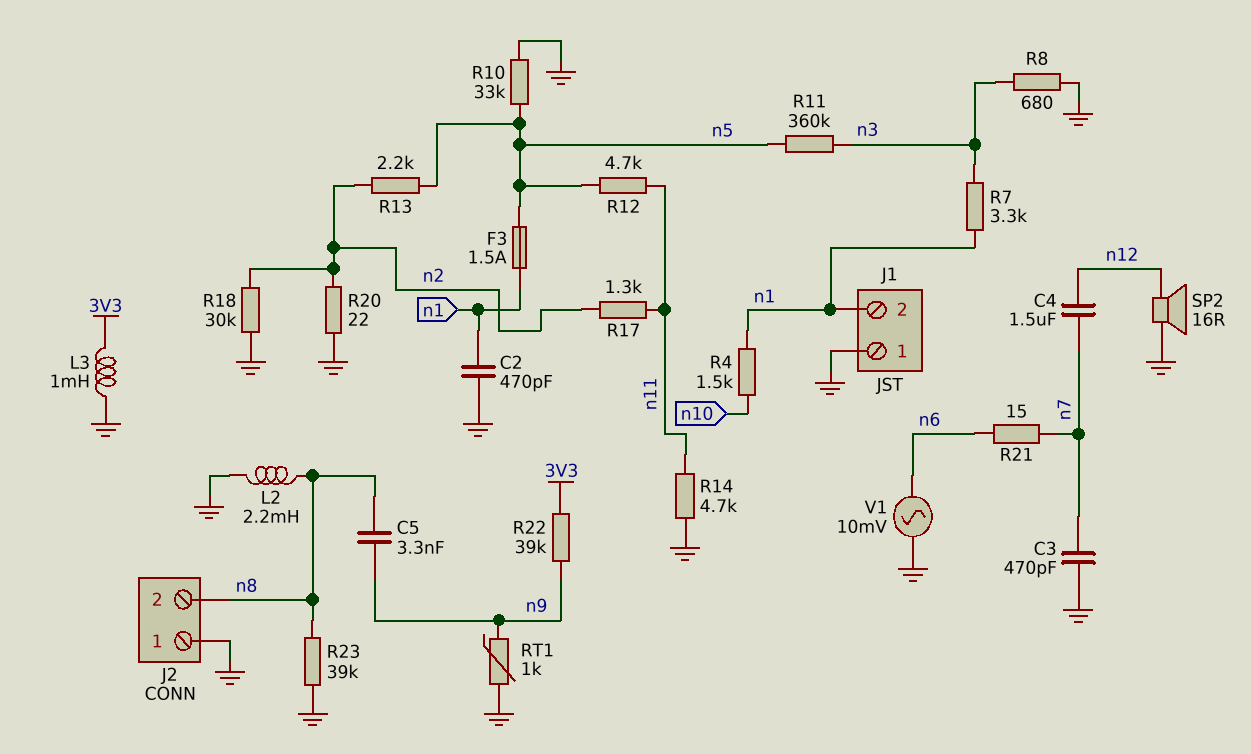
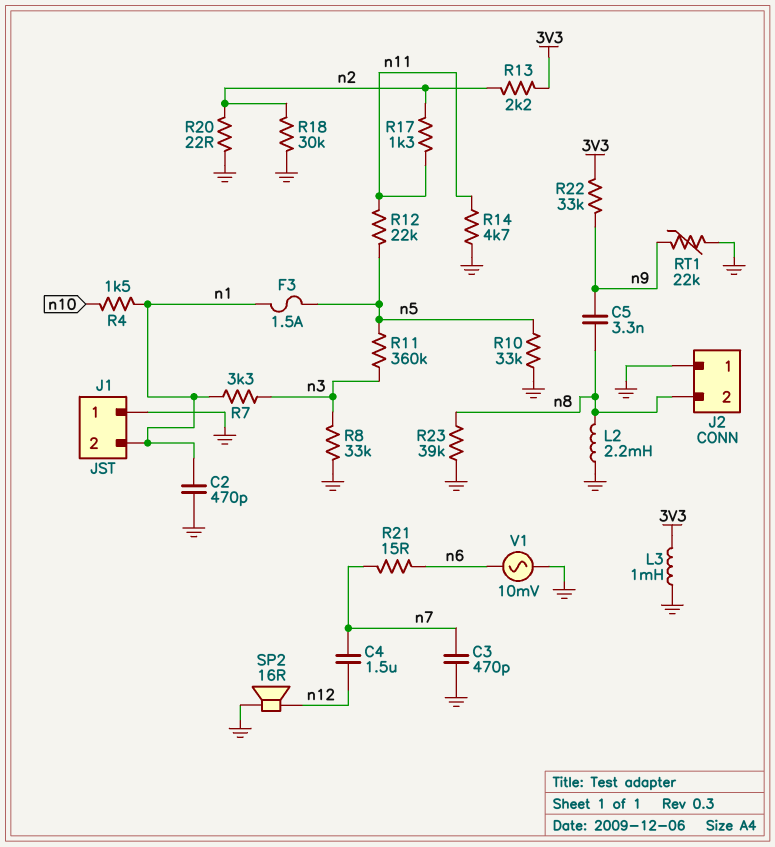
R8: 680 (GND, n3) -> 33k (GND, n3)
R12: 4.7k (n5, n11) -> 22k (n5, n11)
R13: 2.2k (n2, n5) -> 2.2k (3V3, n2)
R22: 39k (3V3, n9) -> 33k (3V3, n9)
RT1: 1k (GND, n9) -> 22k (GND, n9)

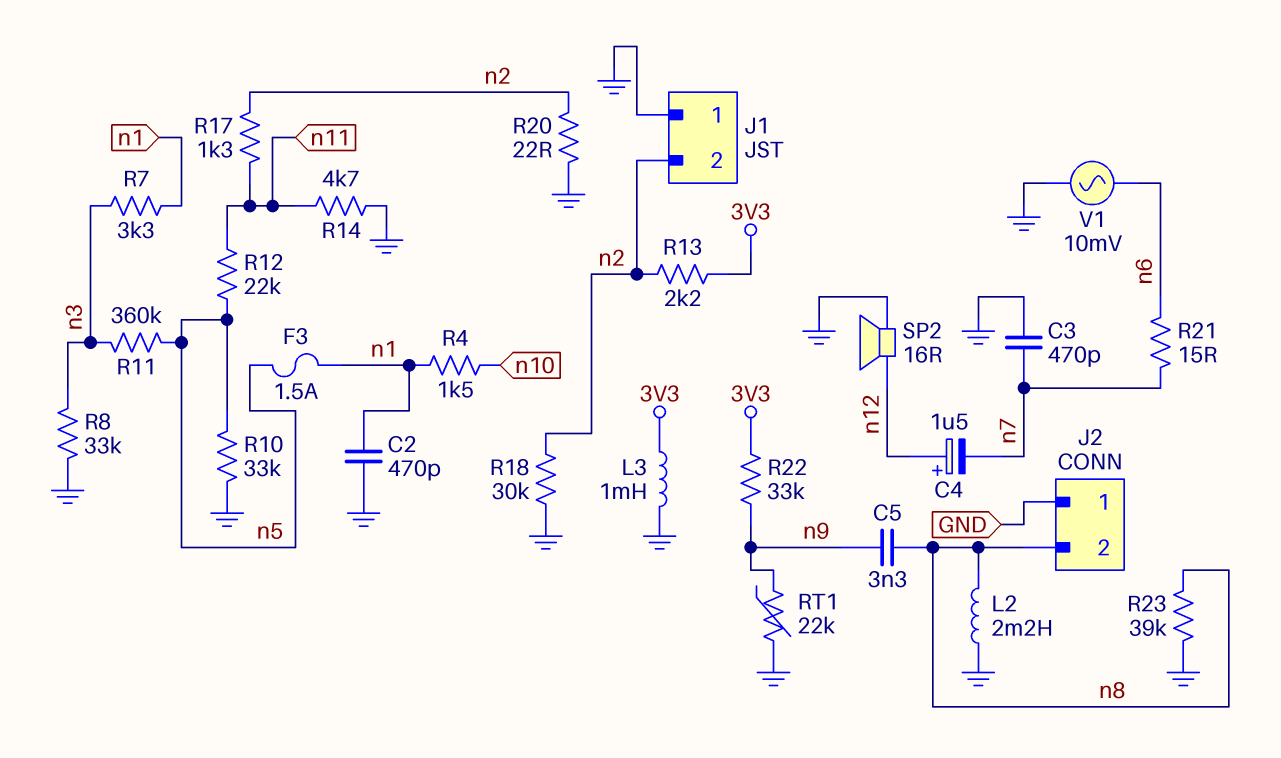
C4: 1.5uF (n7, n12) -> 1.5uF (plus n12, minus n7)
J1 pin 2: n1 -> n2

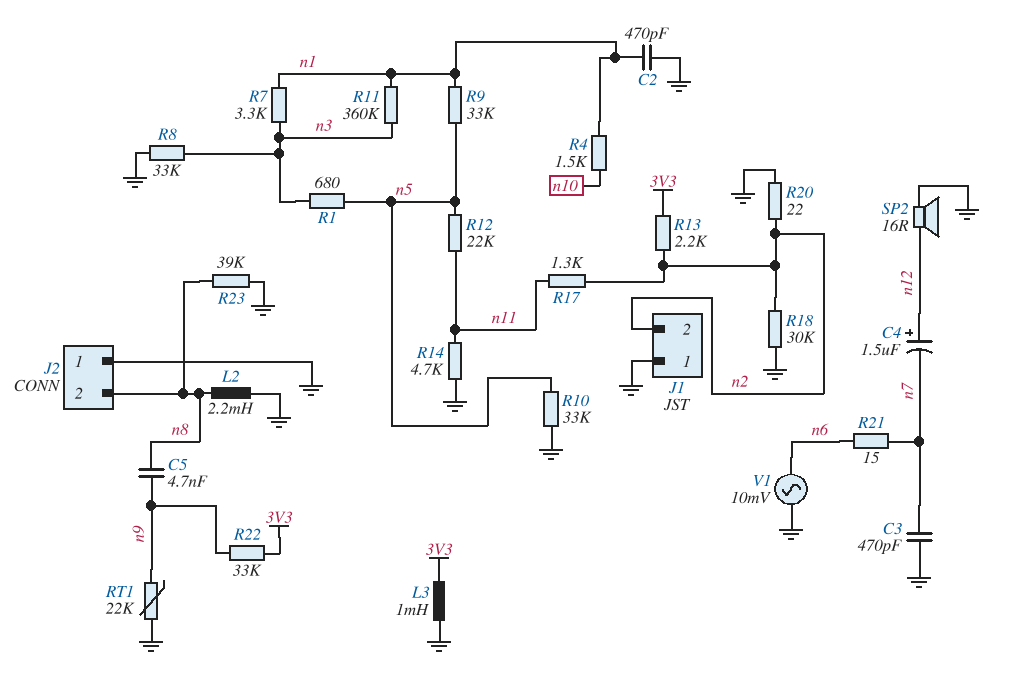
C5: 3.3nF (n8, n9) -> 4.7nF (n8, n9)
F3: 1.5A (n1, n5) -> none
R1: none -> 680 (n3, n5)
R9: none -> 33k (n1, n5)
R11: 360k (n3, n5) -> 360k (n1, n3)

